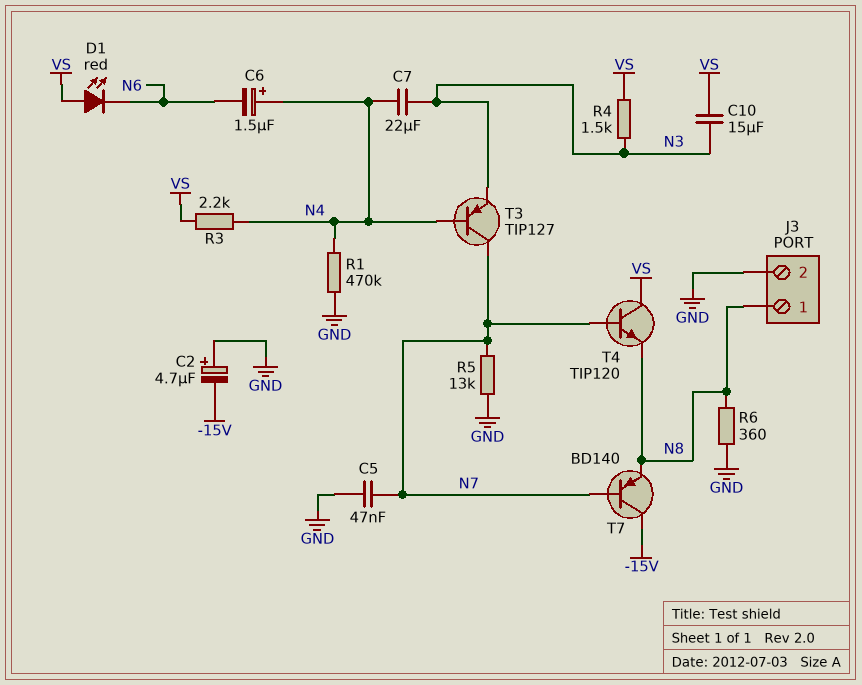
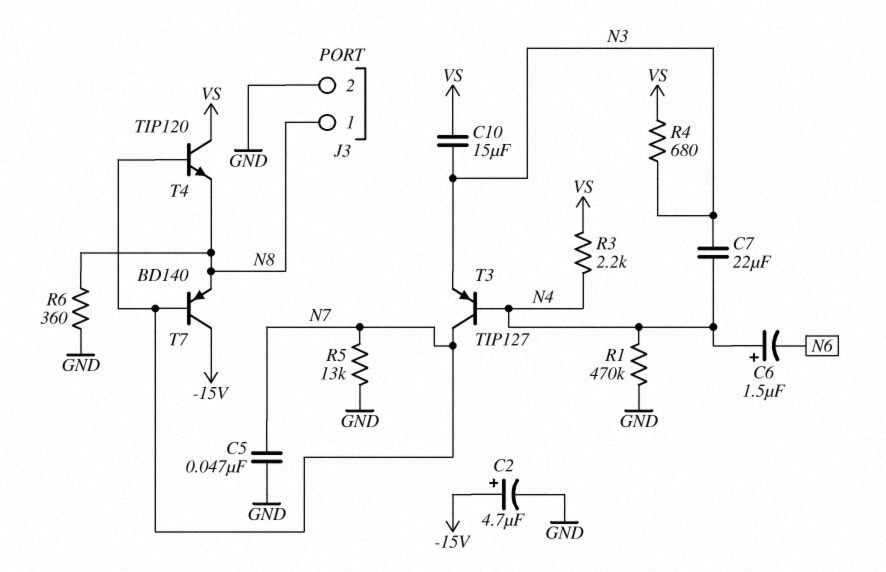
C2: 4.7uF (plus GND, minus -15V) -> 4.7uF (plus -15V, minus GND)
D1: LED red (A VS, K N6) -> none
R4: 1.5k (N3, VS) -> 680 (N3, VS)

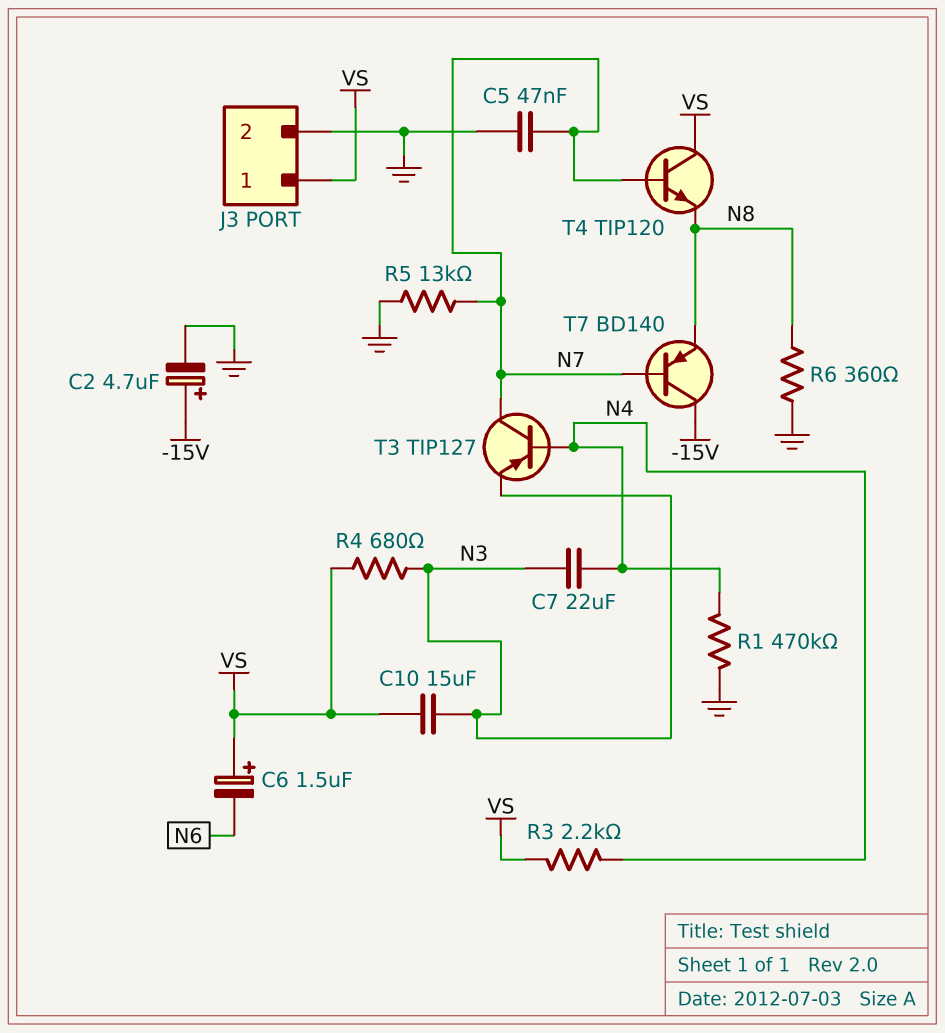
C6: 1.5uF (plus N4, minus N6) -> 1.5uF (plus VS, minus N6)
J3 pin 1: N8 -> VS

